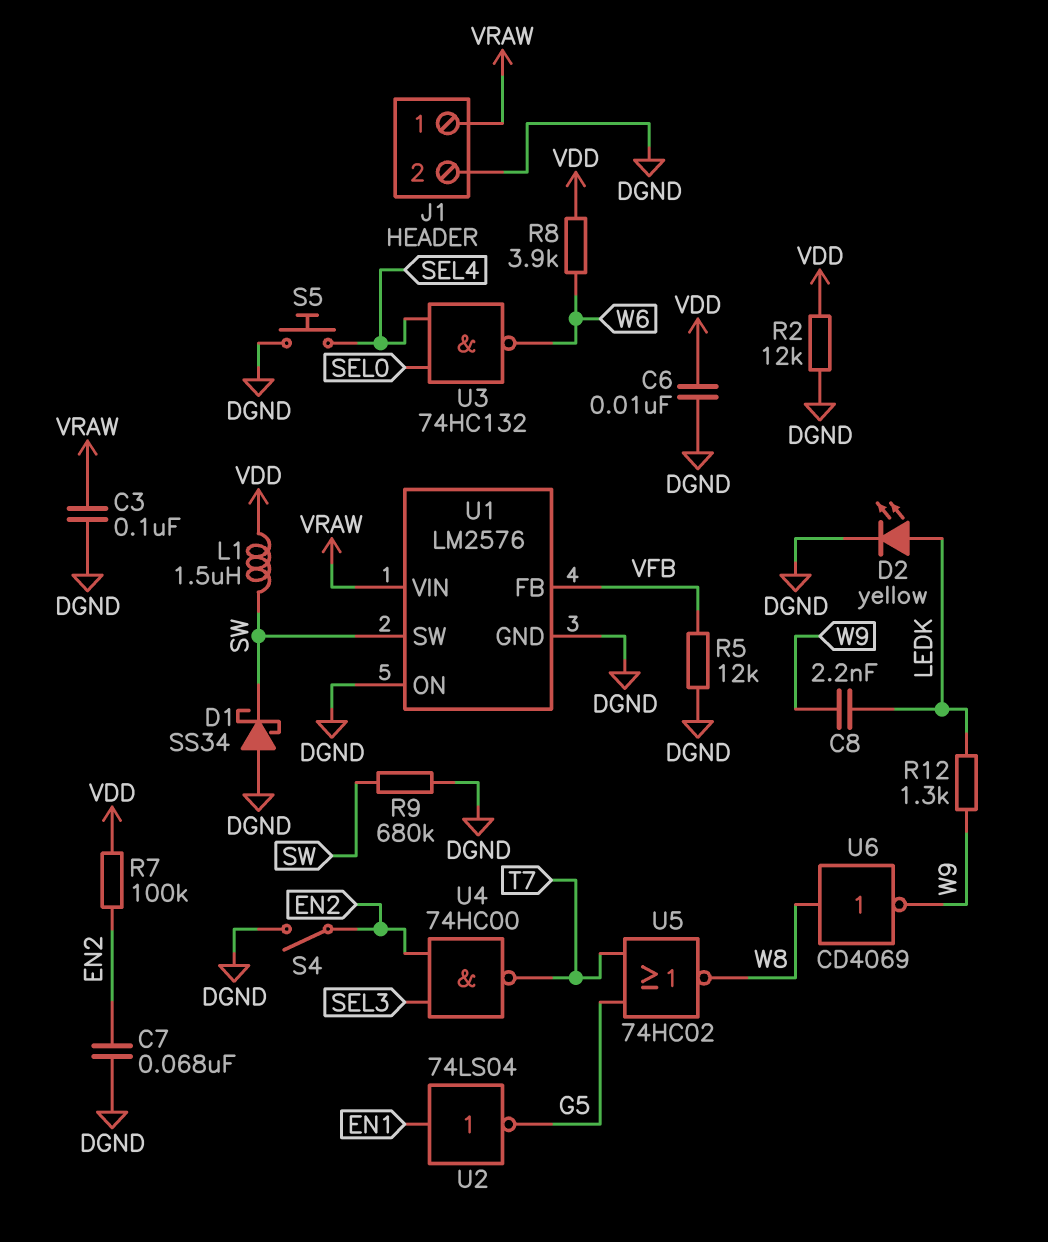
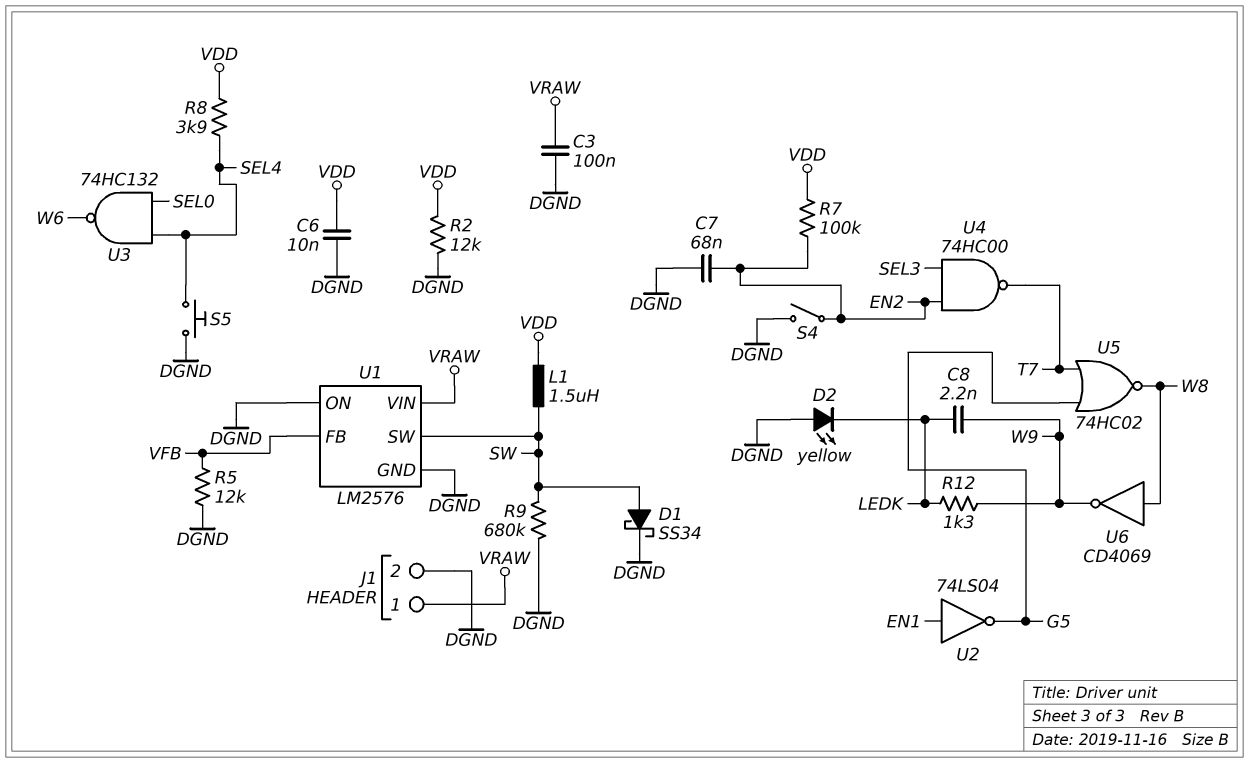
D1: schottky SS34 (A DGND, K SW) -> schottky SS34 (A SW, K DGND)
D2: LED yellow (A LEDK, K DGND) -> LED yellow (A DGND, K LEDK)
R8: 3.9k (VDD, W6) -> 3.9k (SEL4, VDD)

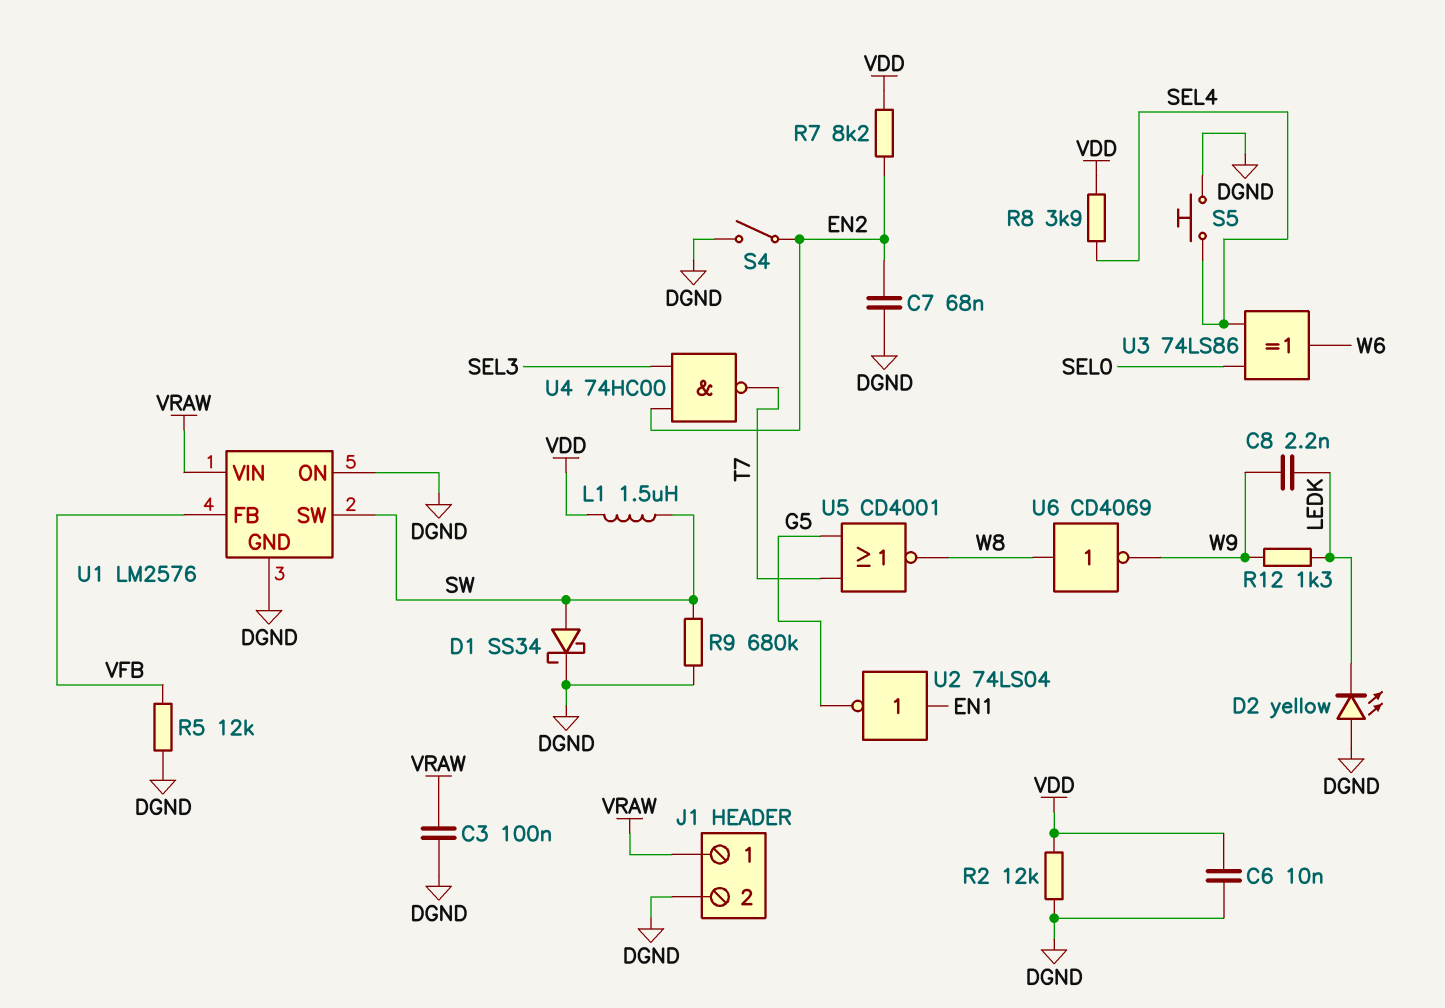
R7: 100k (EN2, VDD) -> 8.2k (EN2, VDD)
U3: NAND 74HC132 (in SEL0, in SEL4, out W6) -> XOR 74LS86 (in SEL0, in SEL4, out W6)
U5: NOR 74HC02 (in G5, in T7, out W8) -> NOR CD4001 (in G5, in T7, out W8)

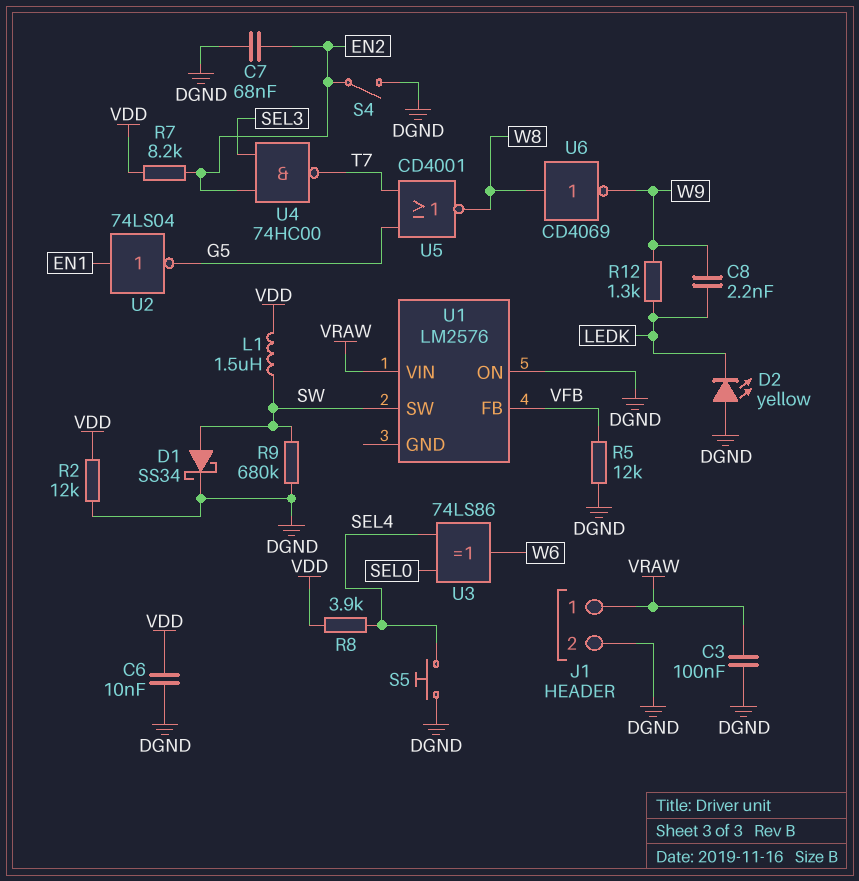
U1 pin GND: DGND -> none

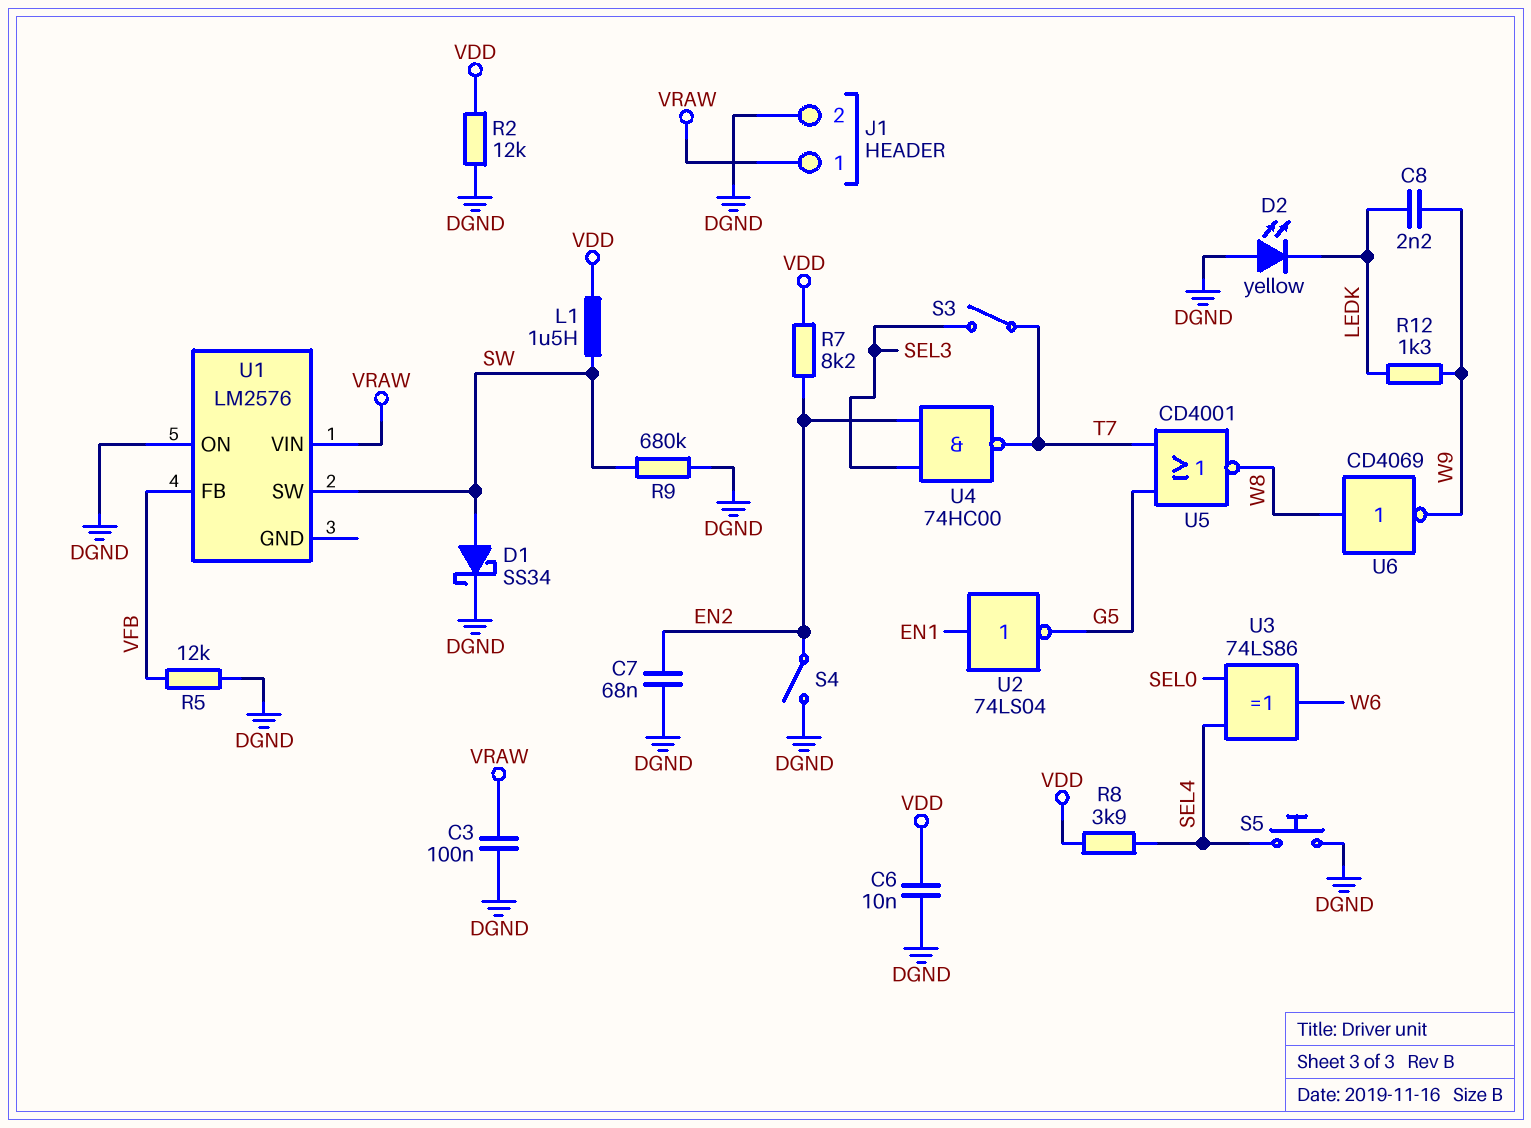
S3: none -> switch (SEL3, T7)

